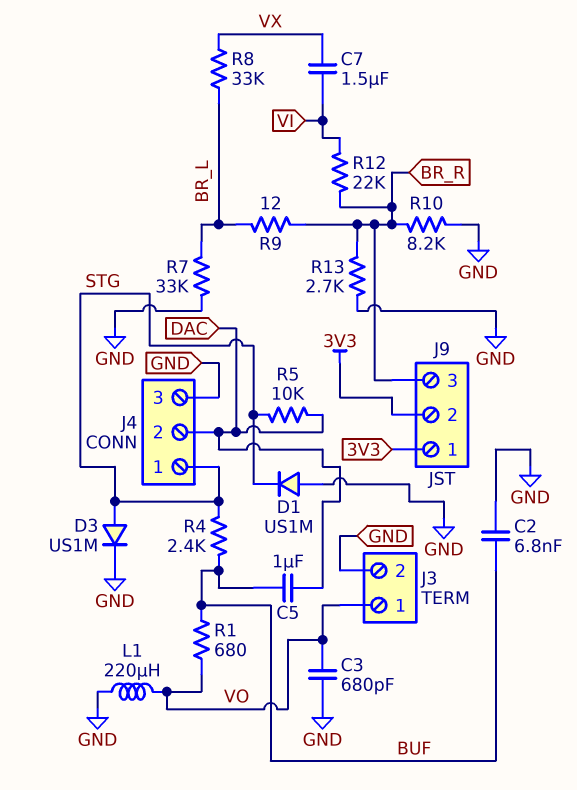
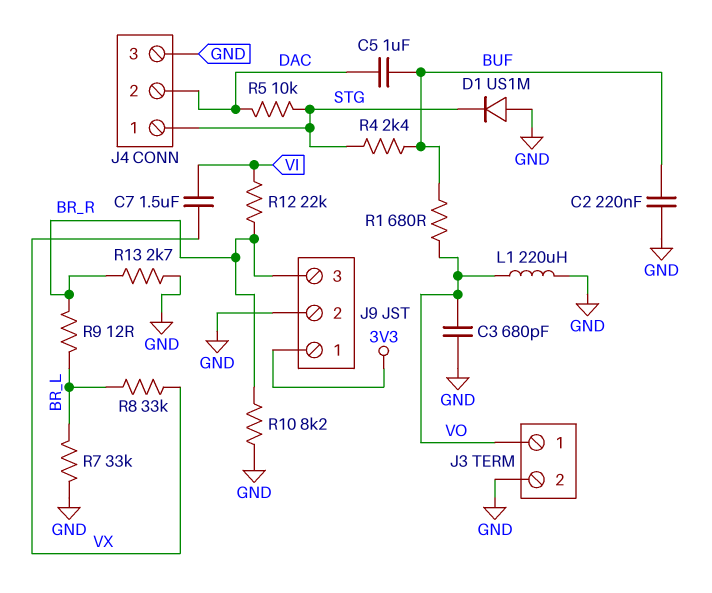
C2: 6.8nF (BUF, GND) -> 220nF (BUF, GND)
D3: diode US1M (A STG, K GND) -> none
J9 pin 2: 3V3 -> GND

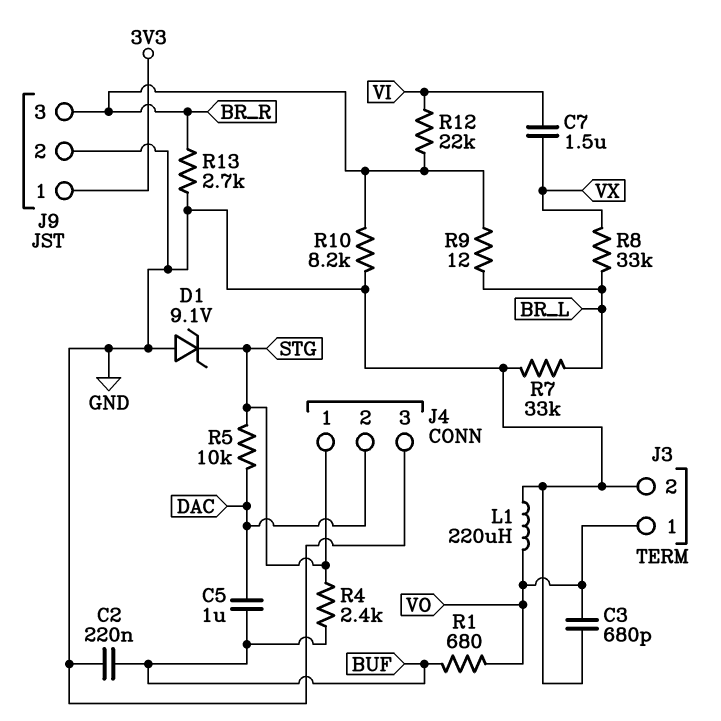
D1: diode US1M (A GND, K STG) -> zener 9.1V (A GND, K STG)

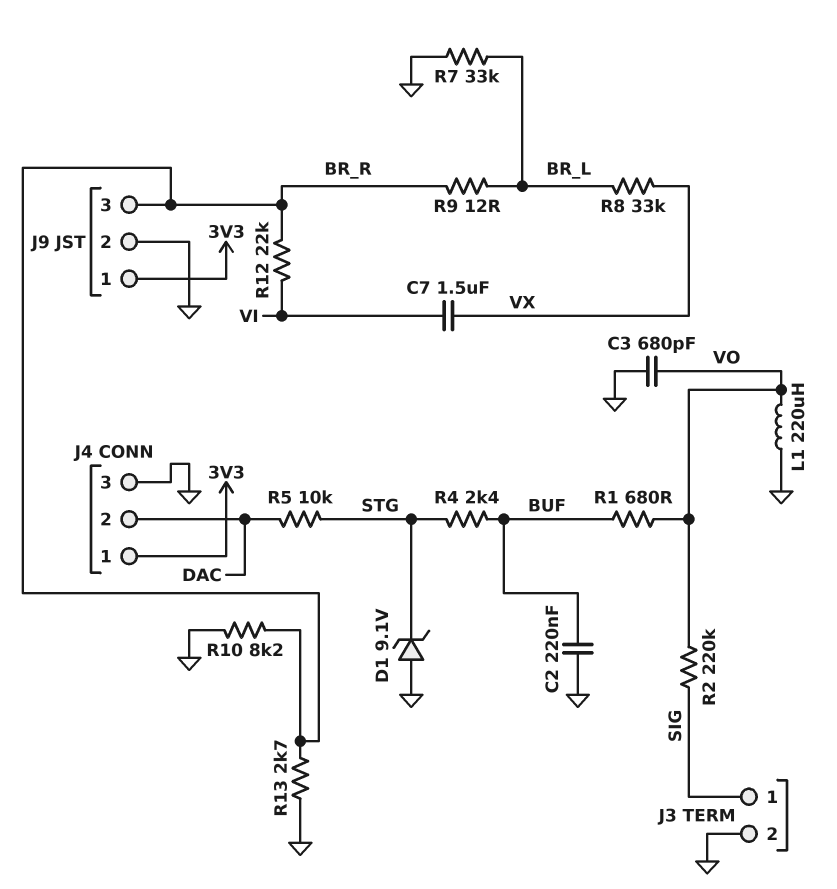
C5: 1uF (BUF, DAC) -> none
J3 pin 1: VO -> SIG
J4 pin 1: STG -> 3V3
R2: none -> 220k (SIG, VO)

